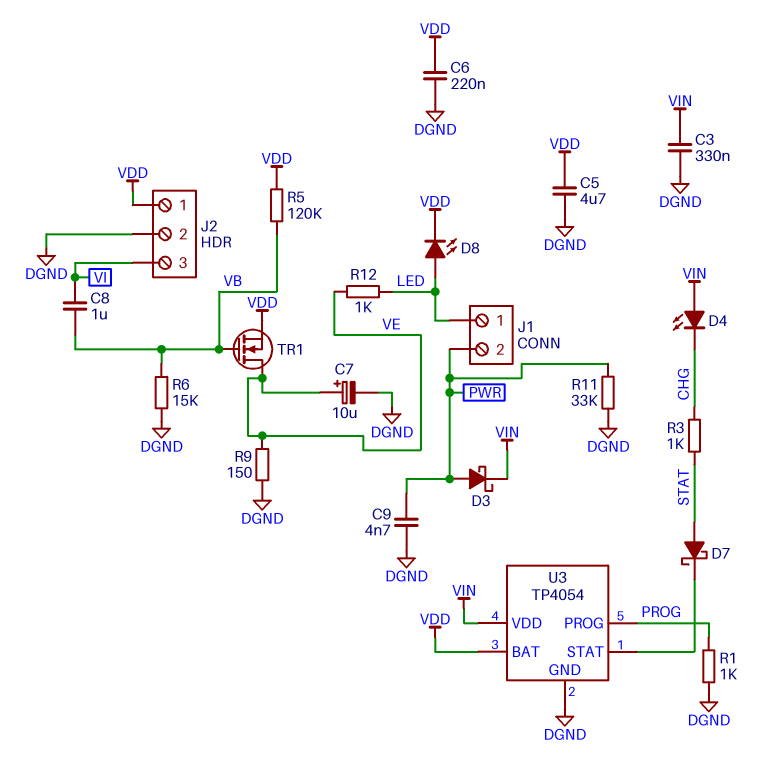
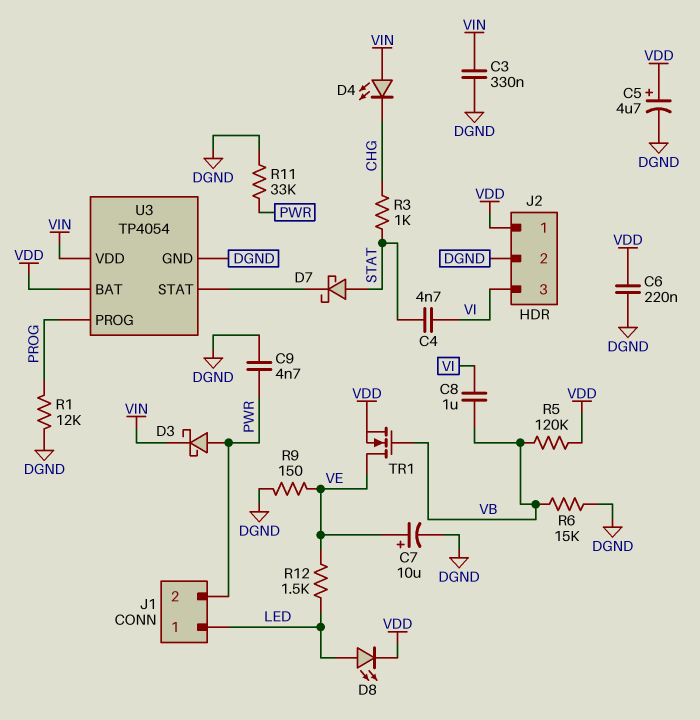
C4: none -> 4.7nF (STAT, VI)
C5: 4.7uF (DGND, VDD) -> 4.7uF (plus VDD, minus DGND)
R1: 1k (DGND, PROG) -> 12k (DGND, PROG)
R12: 1k (LED, VE) -> 1.5k (LED, VE)

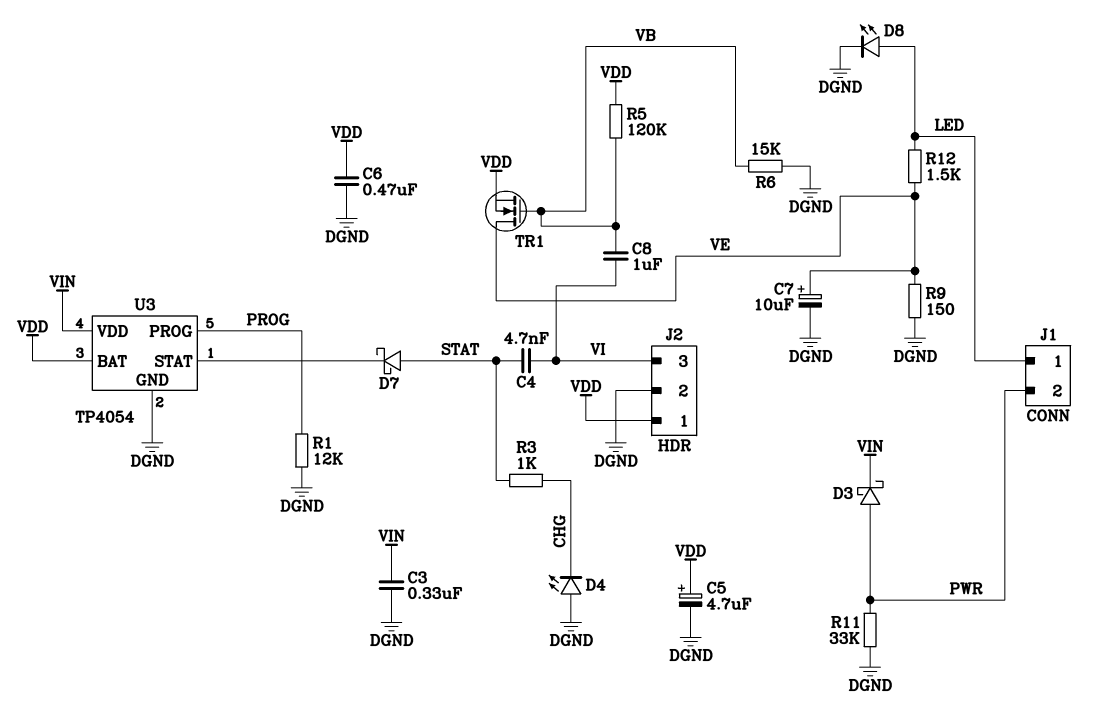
C6: 220nF (DGND, VDD) -> 470nF (DGND, VDD)
C9: 4.7nF (DGND, PWR) -> none
D4: LED (A VIN, K CHG) -> LED (A DGND, K CHG)
D8: LED (A LED, K VDD) -> LED (A LED, K DGND)

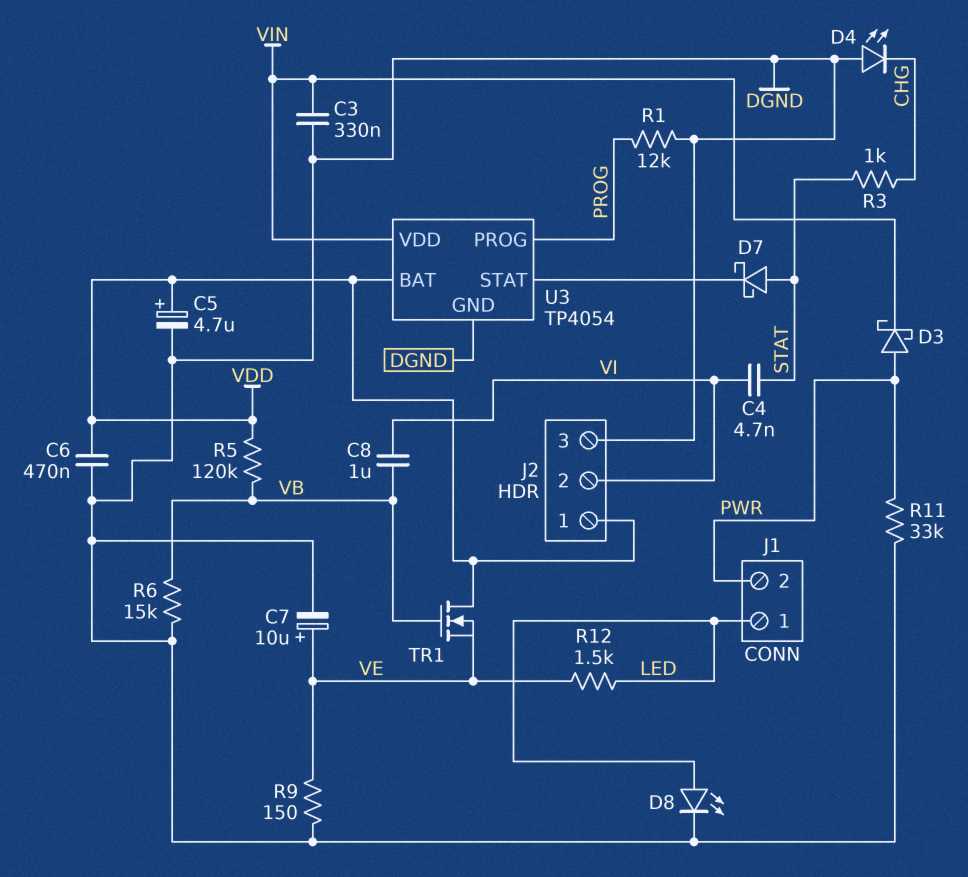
J2 pin 2: DGND -> VI
J2 pin 3: VI -> DGND
TR1: NMOS (G VB, D VE, S VDD) -> NMOS (G VB, D VDD, S VE)

